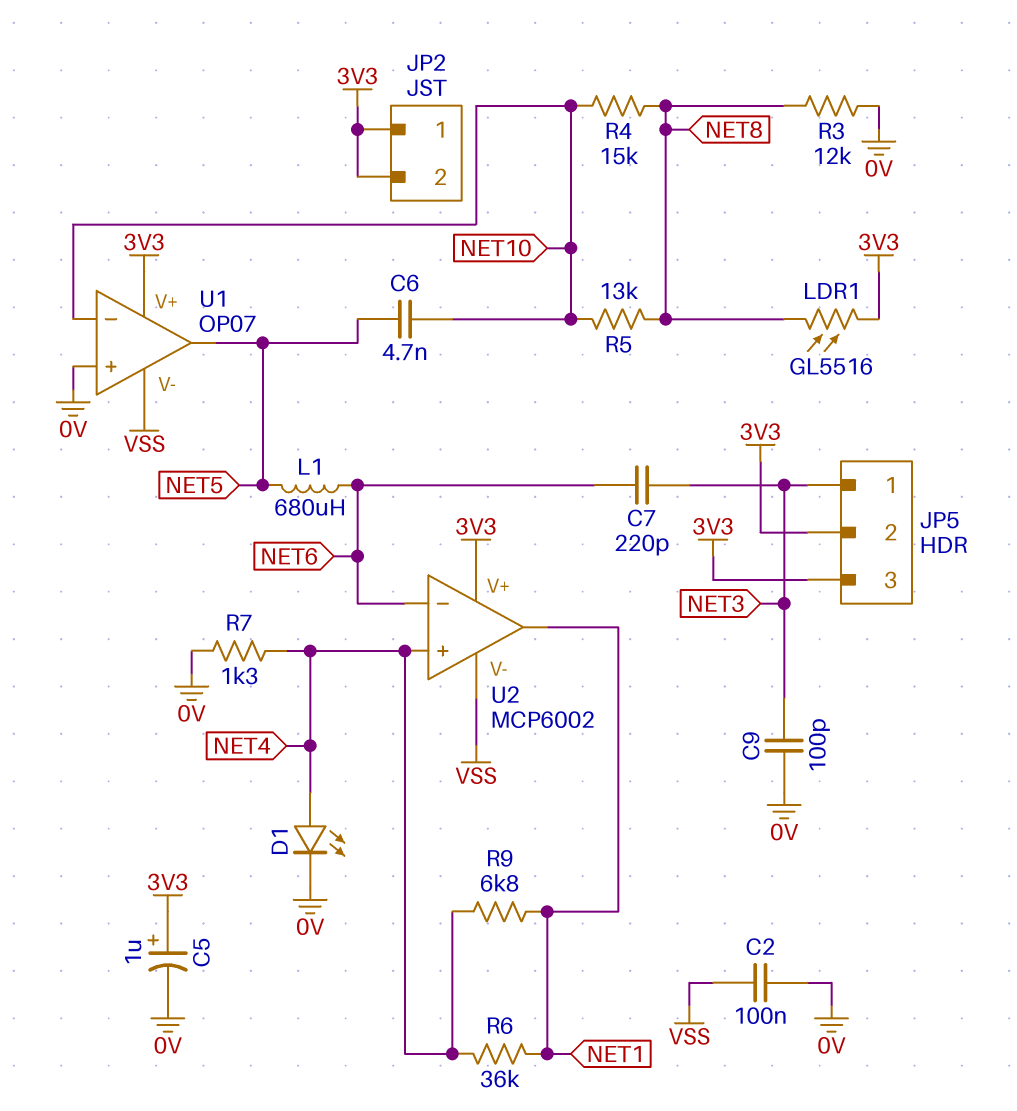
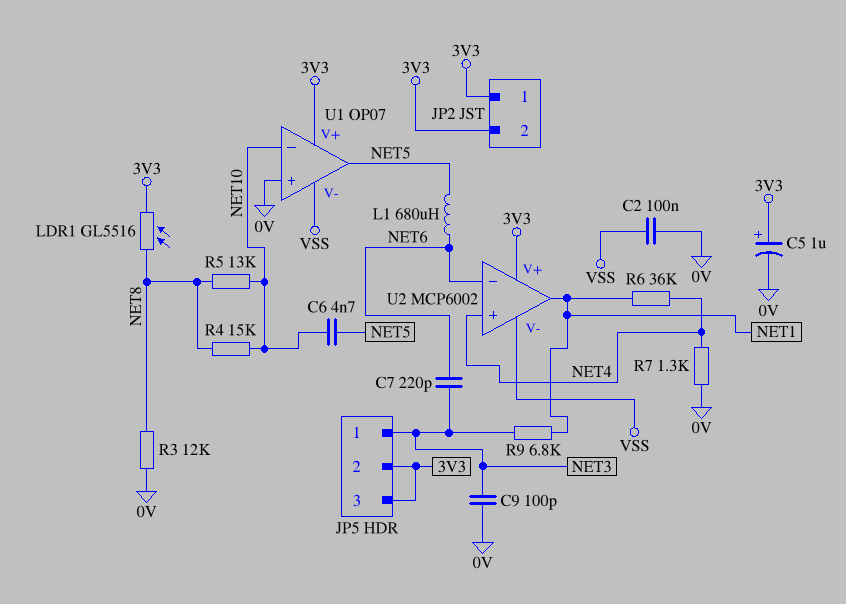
D1: LED (A NET4, K 0V) -> none
R9: 6.8k (NET1, NET4) -> 6.8k (NET1, NET3)

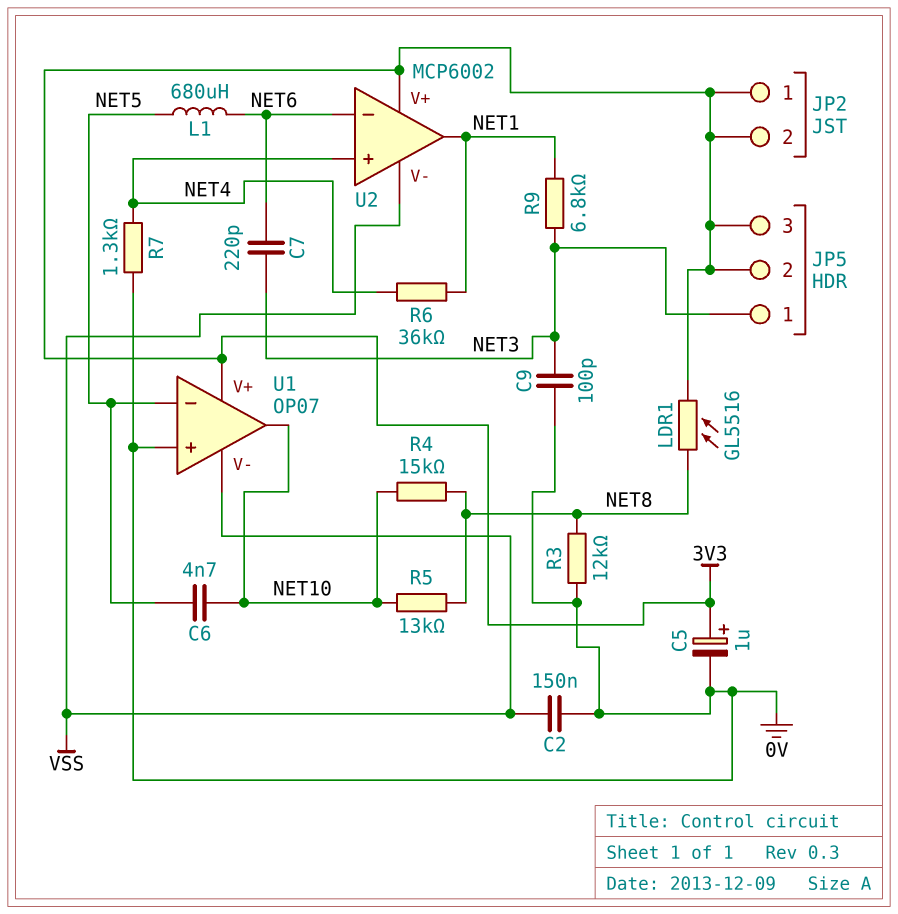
C2: 100nF (0V, VSS) -> 150nF (0V, VSS)
U1 pin in-: NET10 -> NET5
U1 pin out: NET5 -> NET10

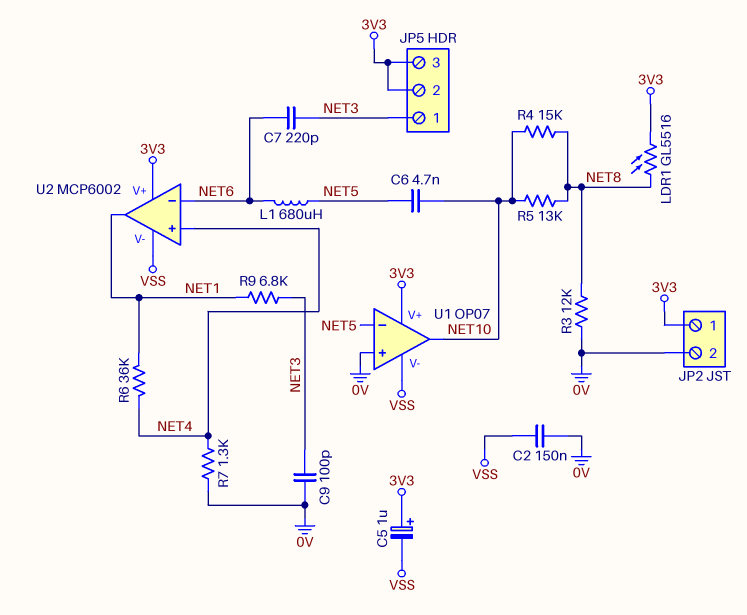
C5: 1uF (plus 3V3, minus 0V) -> 1uF (plus 3V3, minus VSS)
JP2 pin 2: 3V3 -> 0V

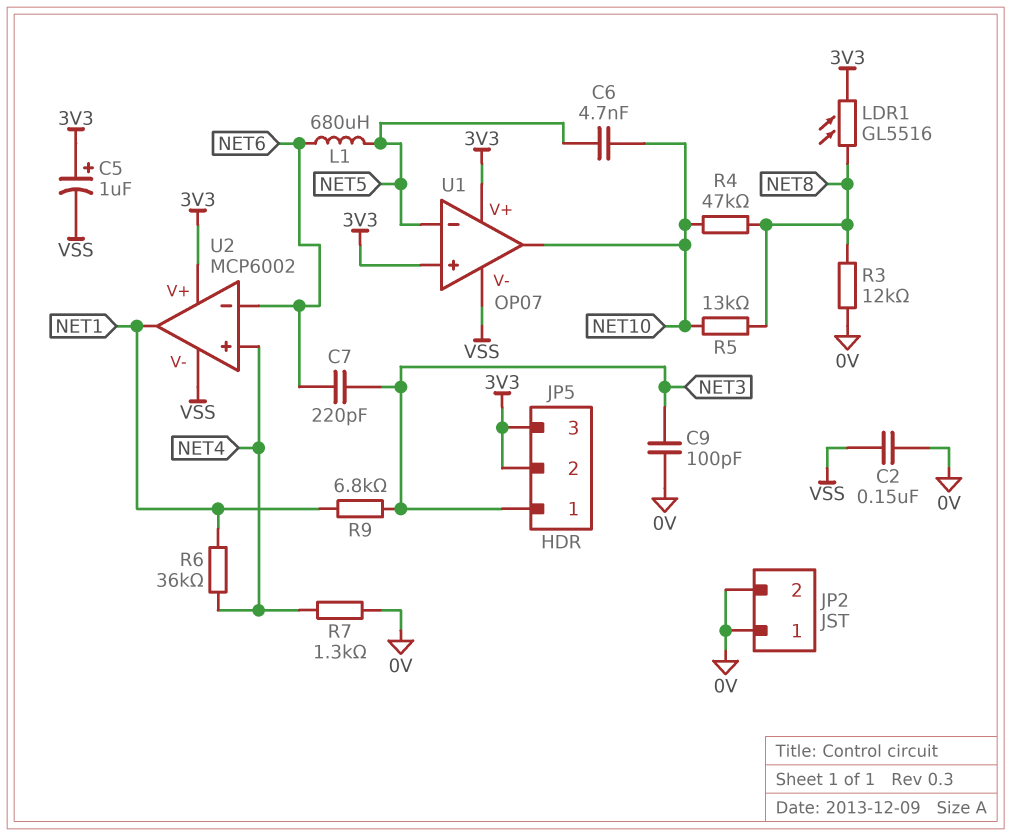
JP2 pin 1: 3V3 -> 0V
R4: 15k (NET8, NET10) -> 47k (NET8, NET10)
U1 pin in+: 0V -> 3V3

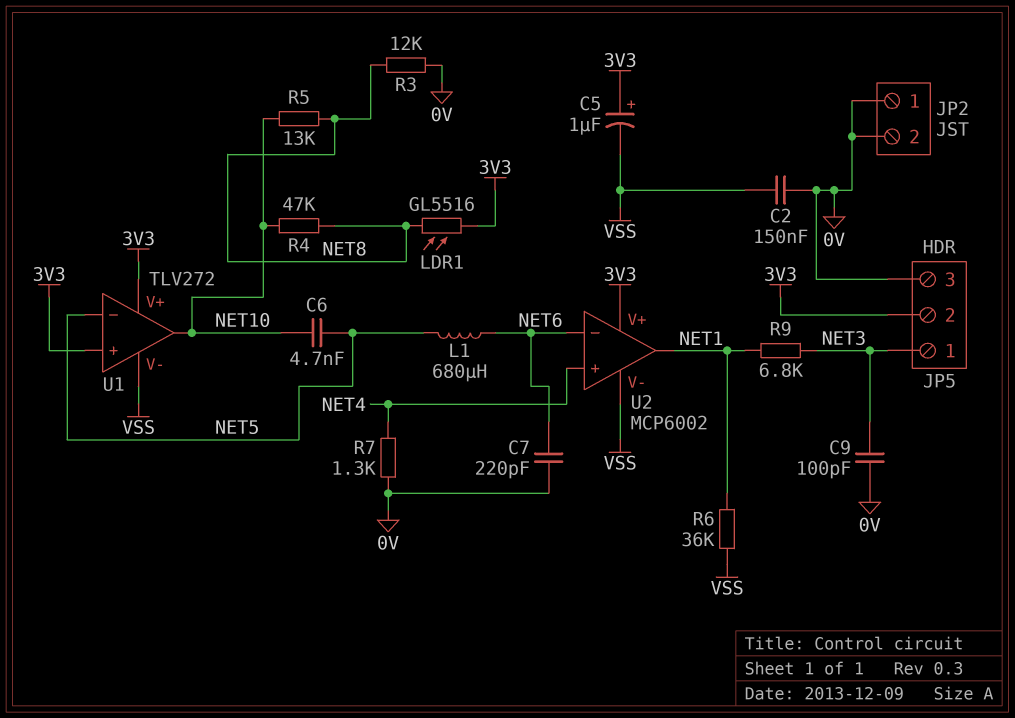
C7: 220pF (NET3, NET6) -> 220pF (0V, NET6)
JP5 pin 3: 3V3 -> 0V
R6: 36k (NET1, NET4) -> 36k (NET1, VSS)
U1: OP07 -> TLV272

